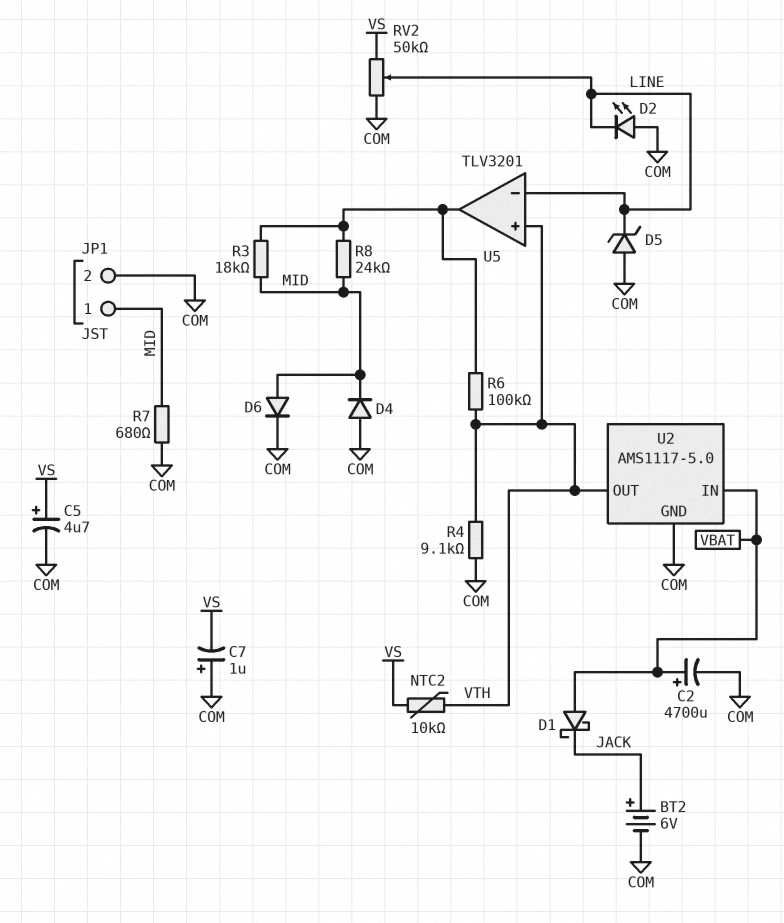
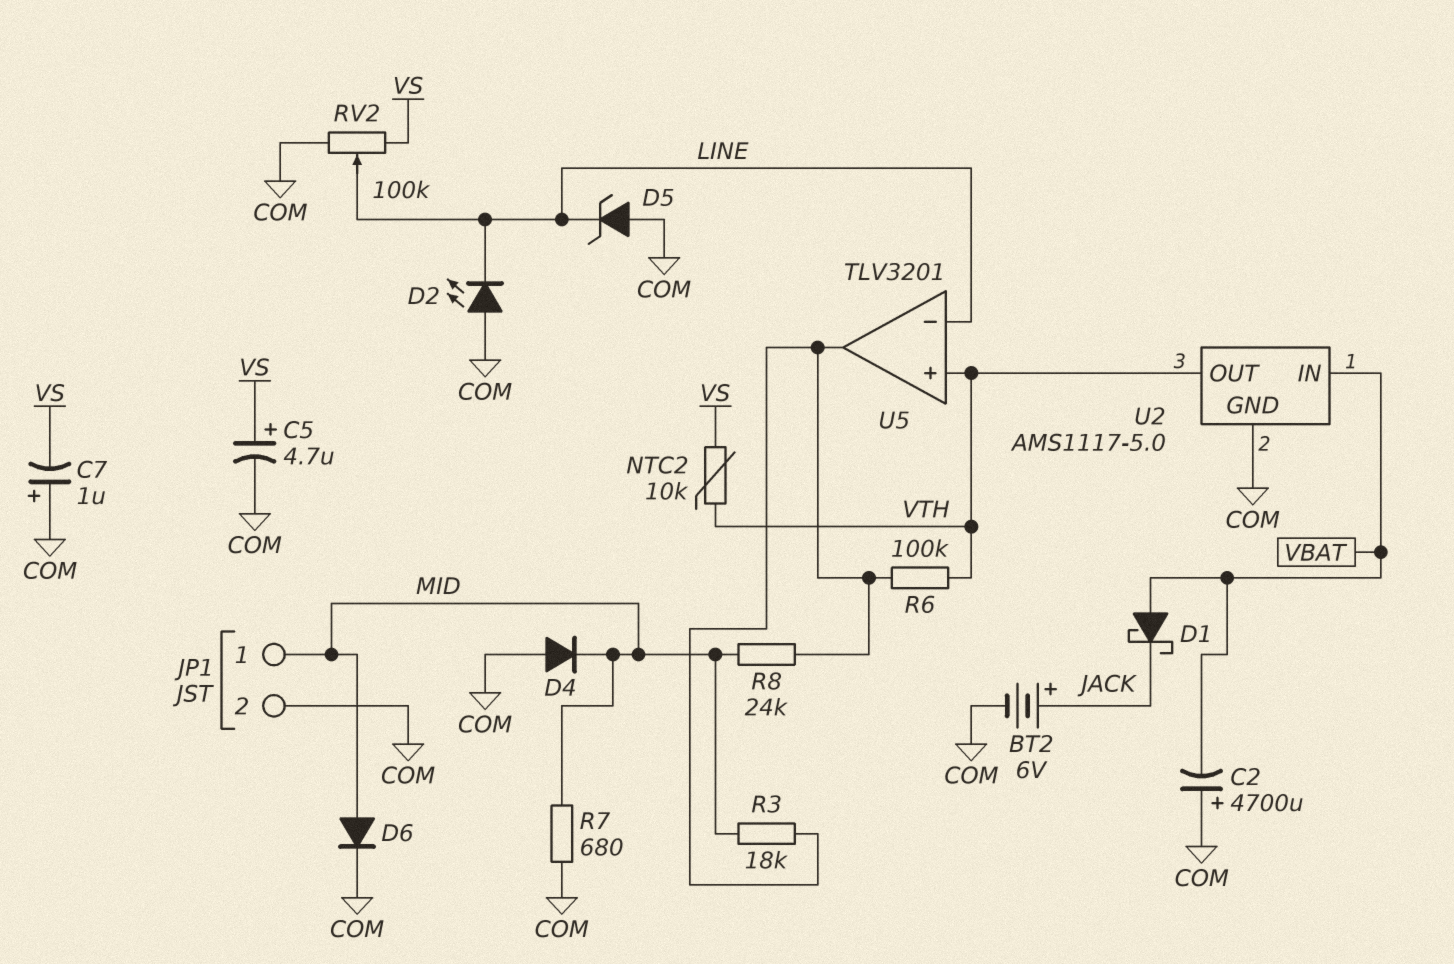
C2: 4700uF (plus VBAT, minus COM) -> 4700uF (plus COM, minus VBAT)
R4: 9.1k (COM, VTH) -> none
RV2: 50k (COM, VS, wiper LINE) -> 100k (COM, VS, wiper LINE)

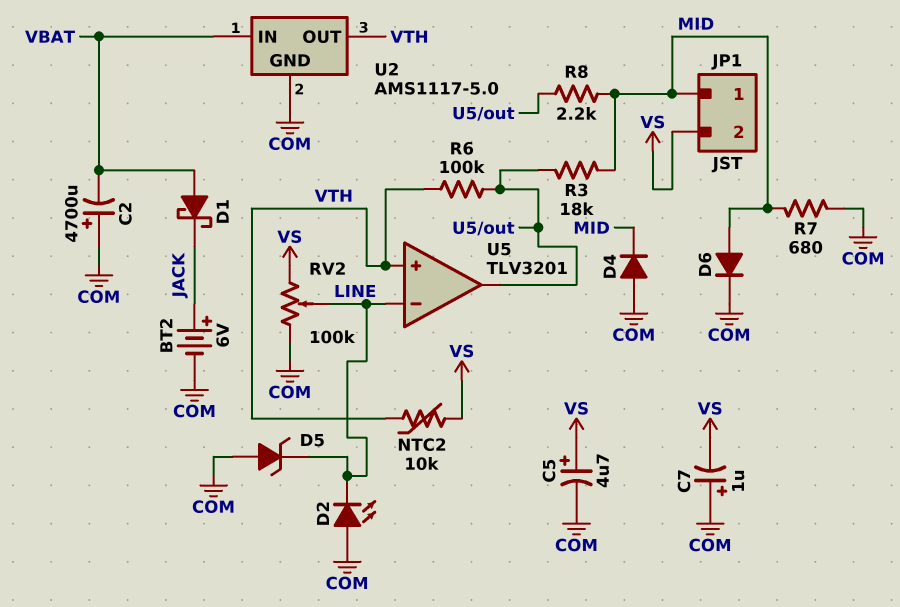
JP1 pin 2: COM -> VS
R8: 24k (MID, U5/out) -> 2.2k (MID, U5/out)

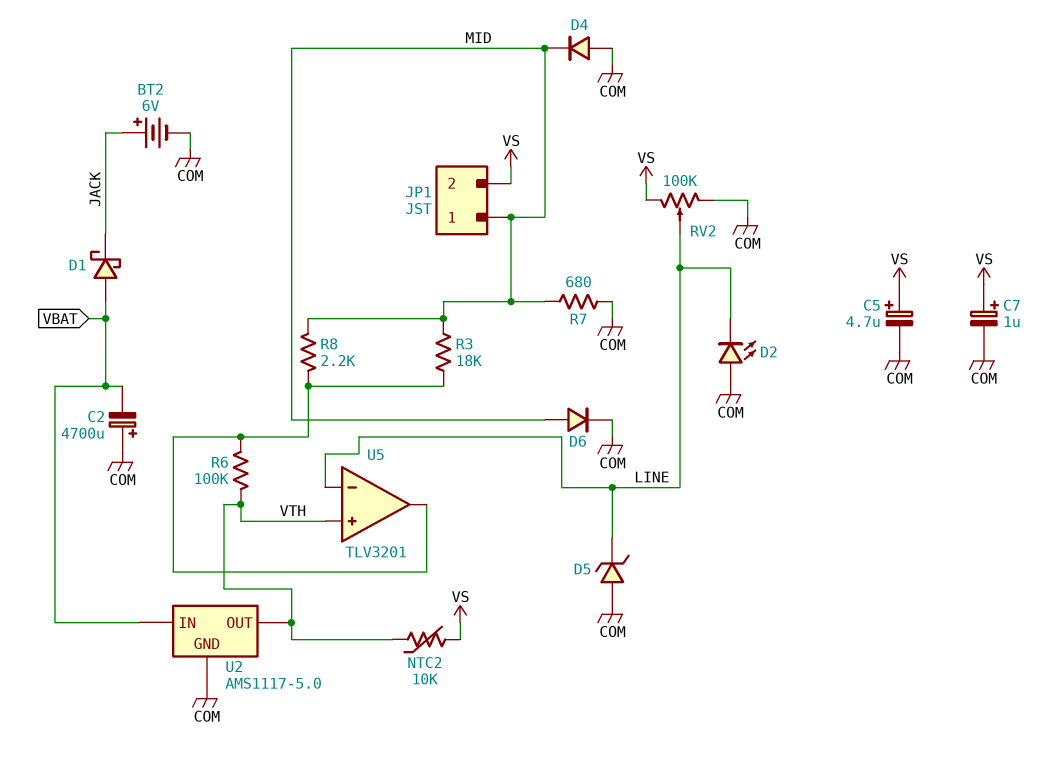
C7: 1uF (plus COM, minus VS) -> 1uF (plus VS, minus COM)

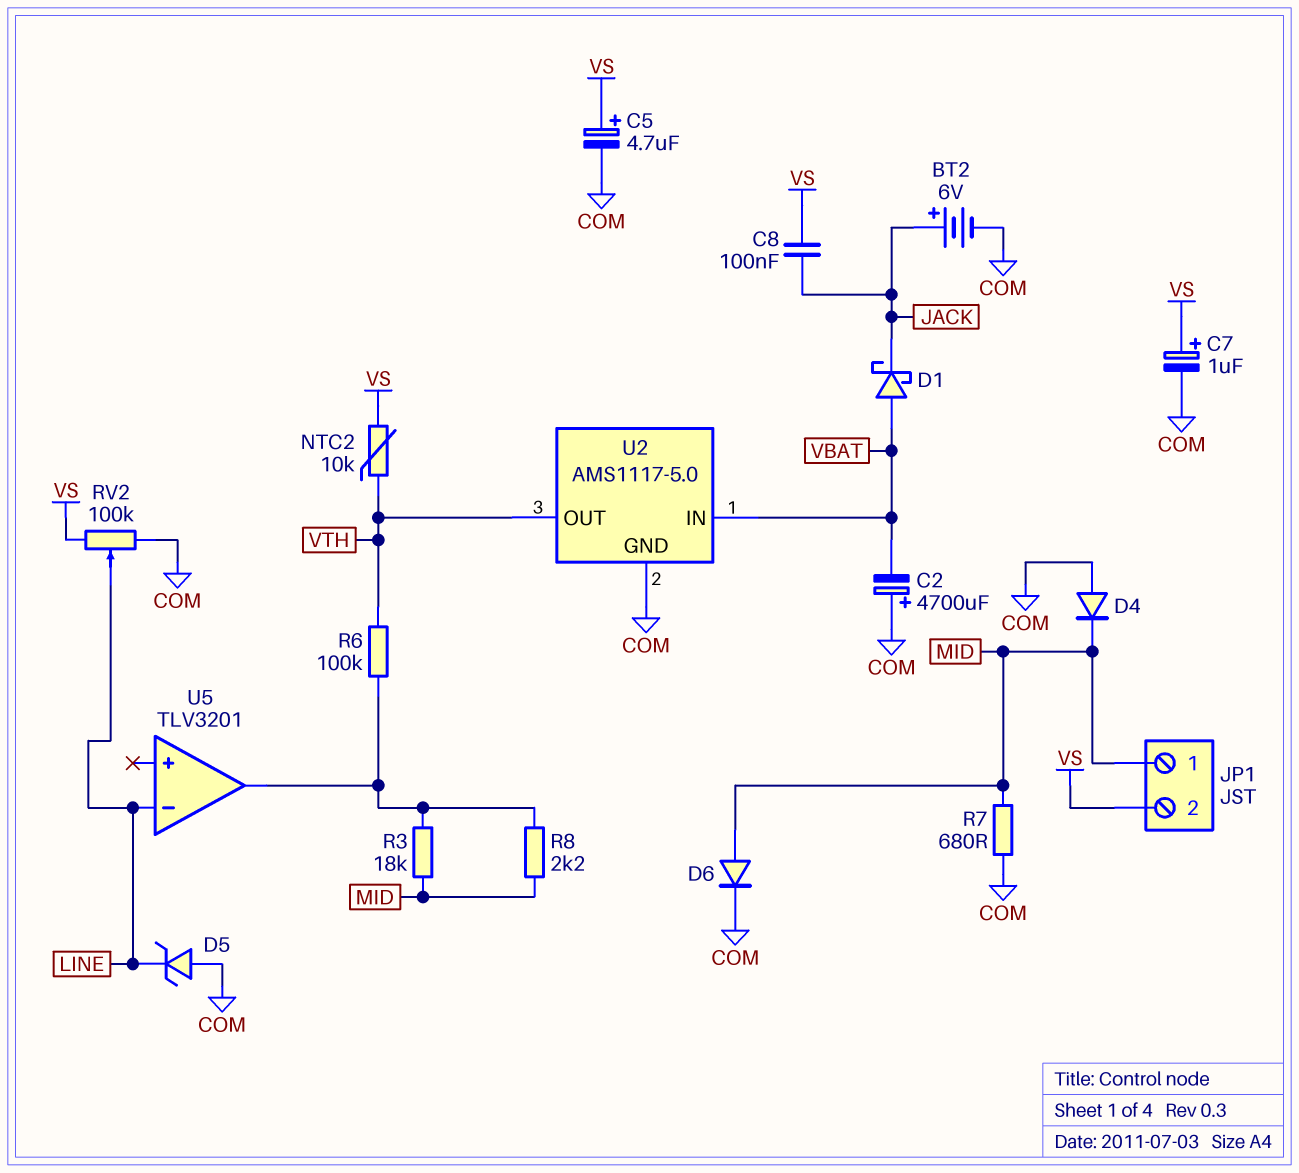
C8: none -> 100nF (JACK, VS)
D2: LED (A COM, K LINE) -> none
U5 pin in+: VTH -> none

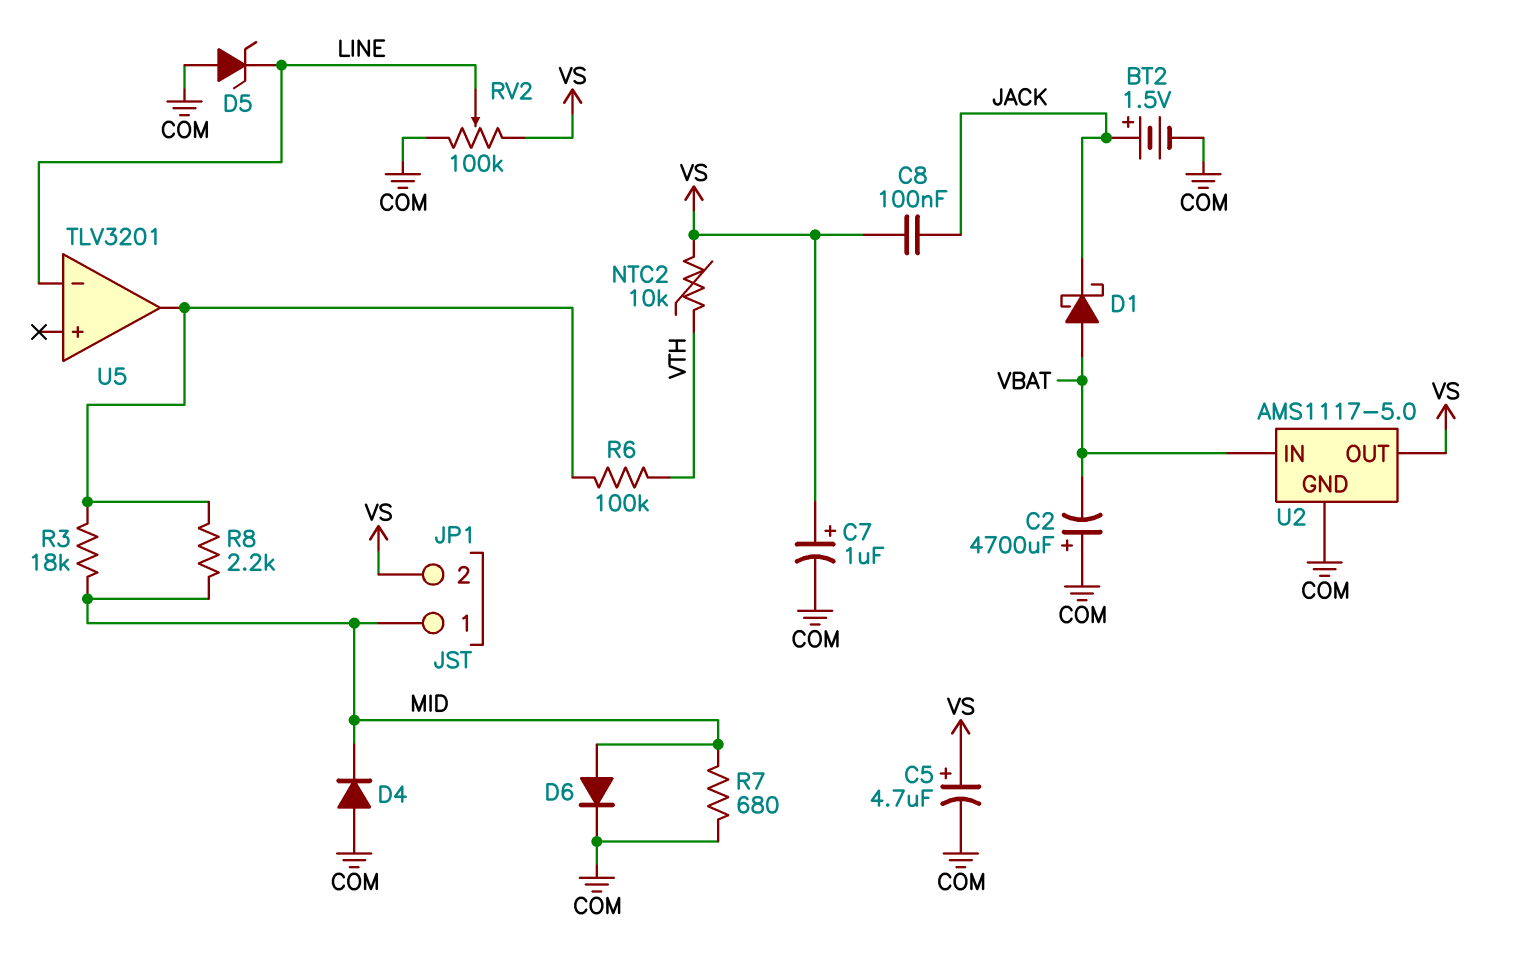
BT2: 6V (plus JACK, minus COM) -> 1.5V (plus JACK, minus COM)
U2 pin OUT: VTH -> VS

